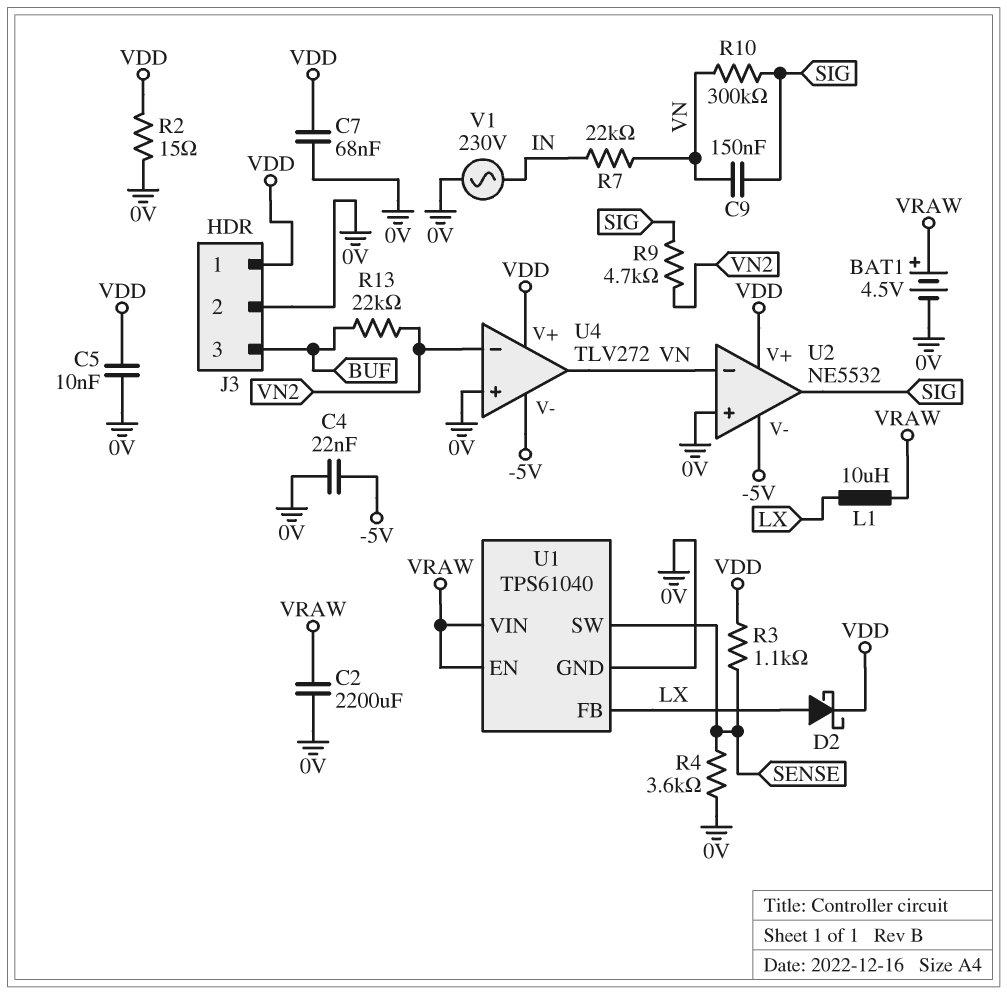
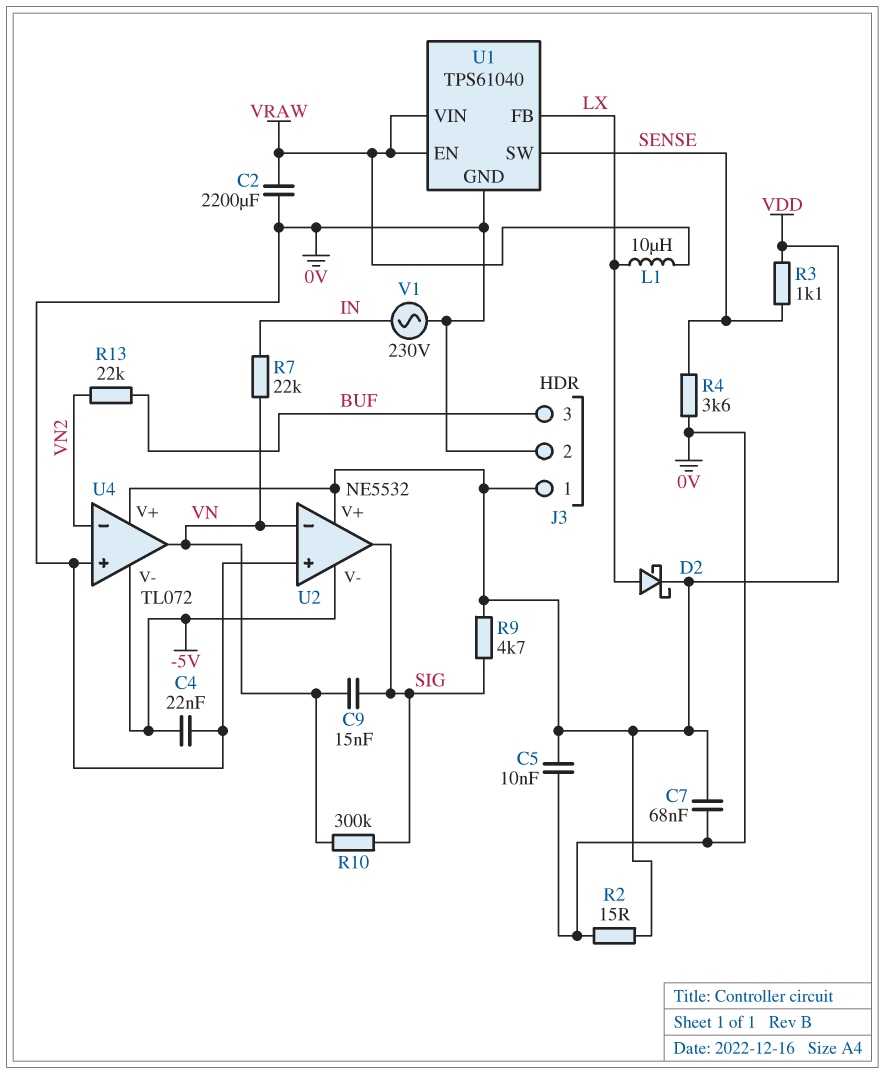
BAT1: 4.5V (plus VRAW, minus 0V) -> none
C9: 150nF (SIG, VN) -> 15nF (SIG, VN)
R9: 4.7k (SIG, VN2) -> 4.7k (SIG, VDD)
U4: TLV272 -> TL072

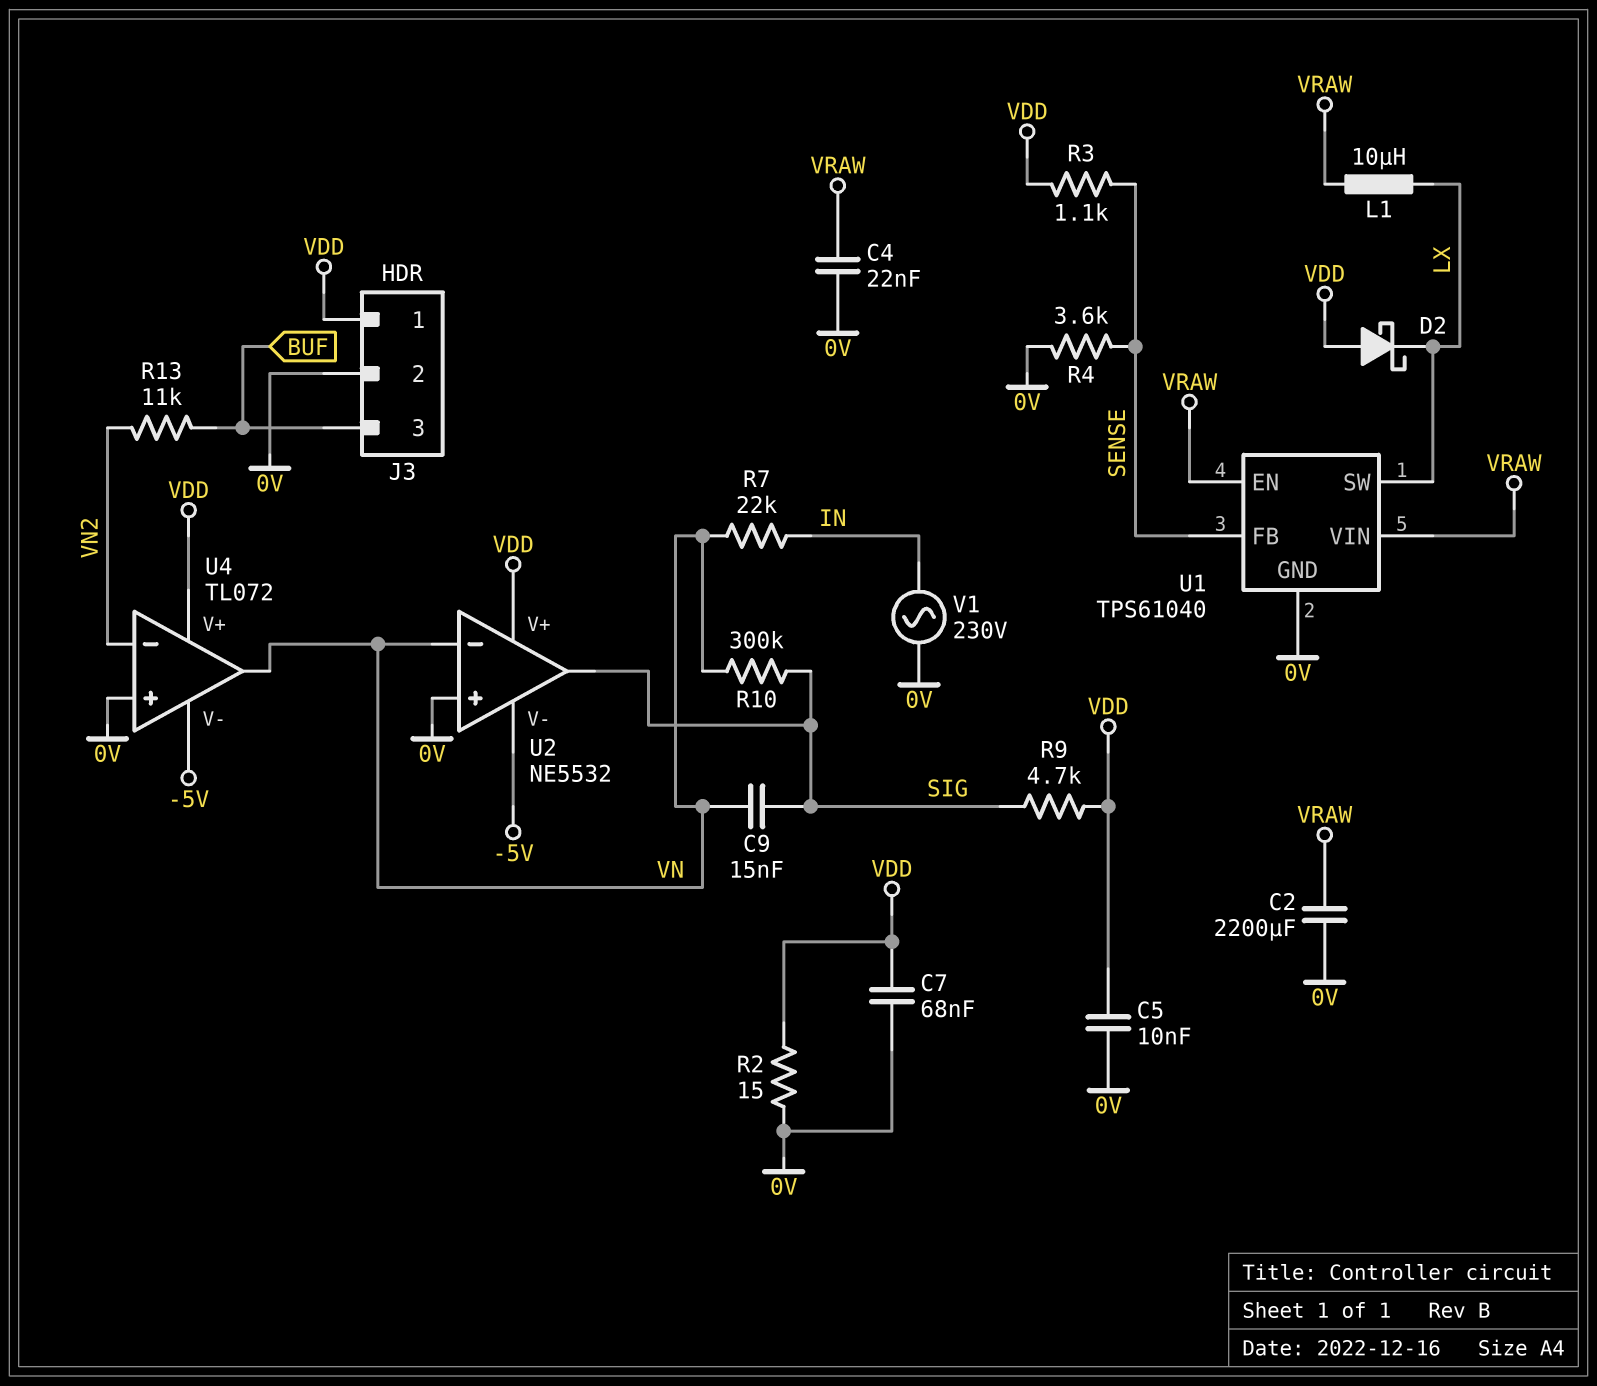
C4: 22nF (-5V, 0V) -> 22nF (0V, VRAW)
D2: schottky (A LX, K VDD) -> schottky (A VDD, K LX)
R13: 22k (BUF, VN2) -> 11k (BUF, VN2)
U1 pin FB: LX -> SENSE
U1 pin SW: SENSE -> LX

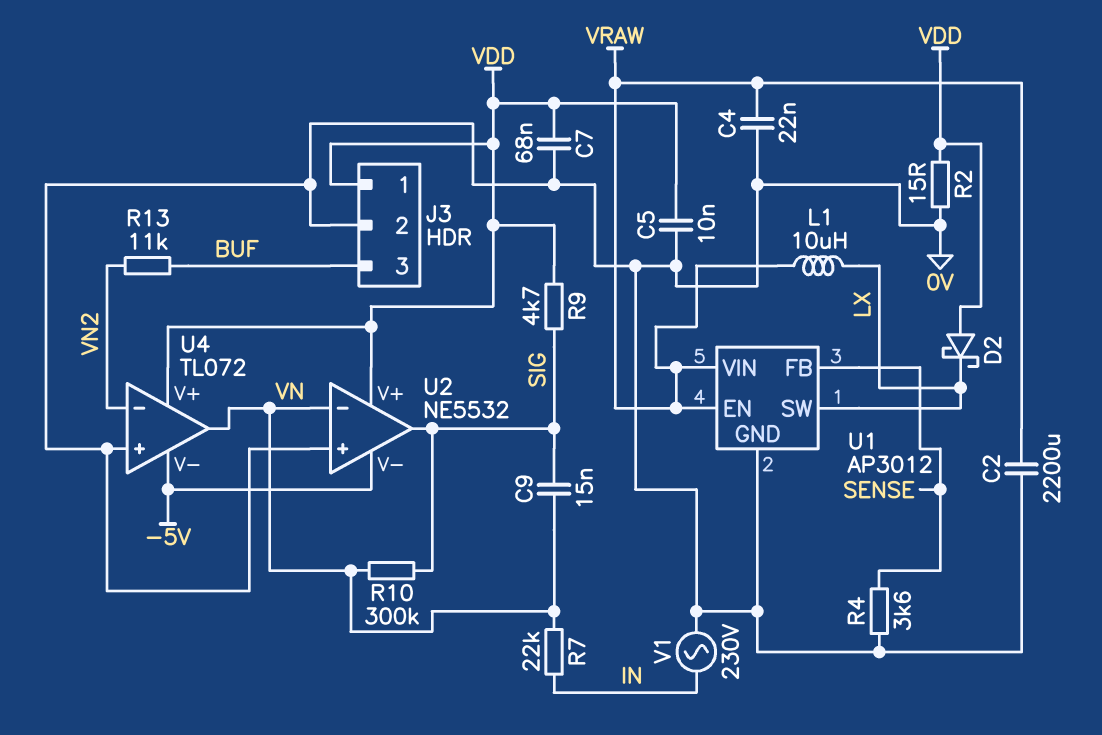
R3: 1.1k (SENSE, VDD) -> none
U1: TPS61040 -> AP3012

